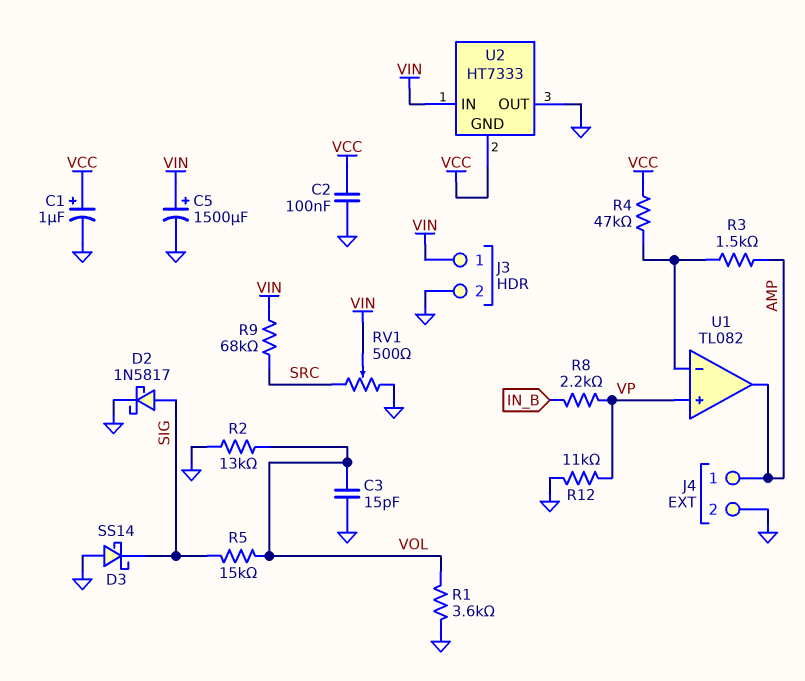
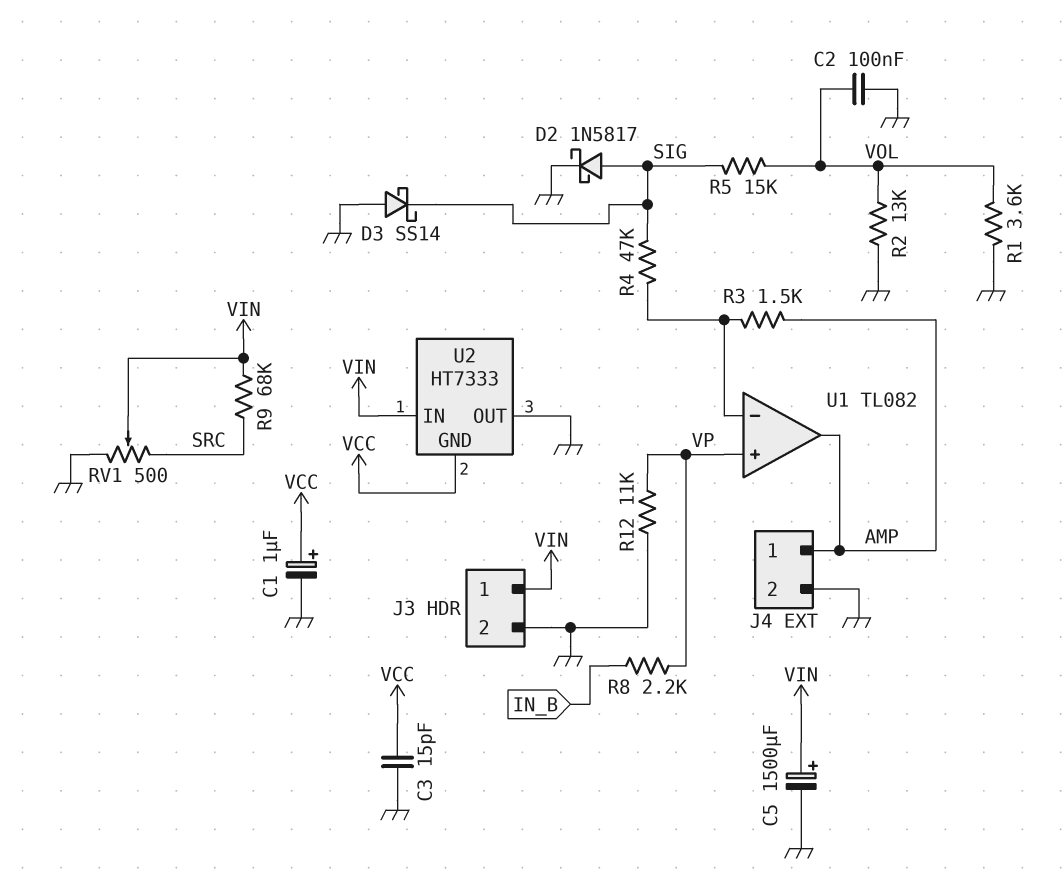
C2: 100nF (GND, VCC) -> 100nF (GND, VOL)
C3: 15pF (GND, VOL) -> 15pF (GND, VCC)
R4: 47k (U1/in-, VCC) -> 47k (SIG, U1/in-)

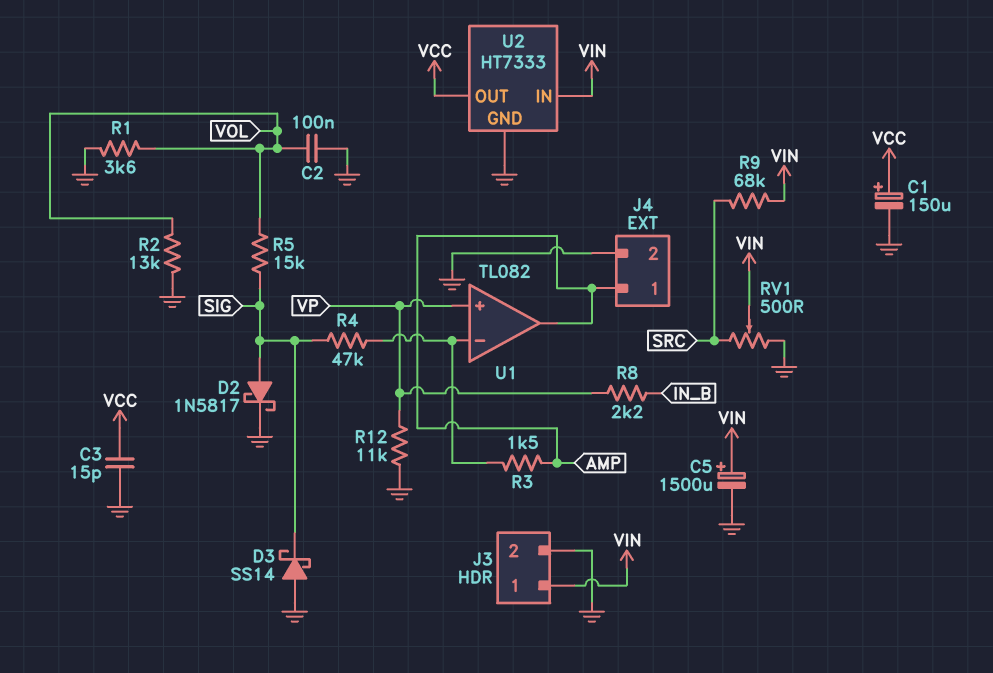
C1: 1uF (plus VCC, minus GND) -> 150uF (plus VCC, minus GND)
U2 pin GND: VCC -> GND
U2 pin OUT: GND -> VCC

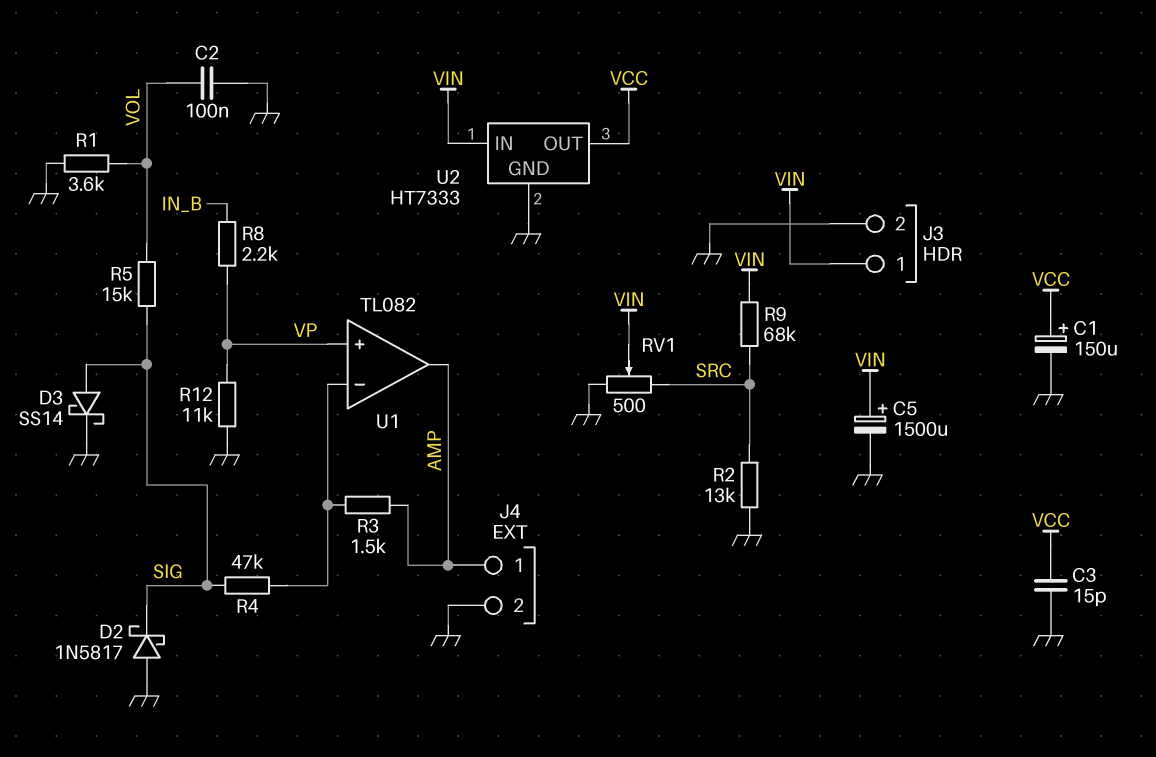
D2: schottky 1N5817 (A SIG, K GND) -> schottky 1N5817 (A GND, K SIG)
D3: schottky SS14 (A GND, K SIG) -> schottky SS14 (A SIG, K GND)
R2: 13k (GND, VOL) -> 13k (GND, SRC)

